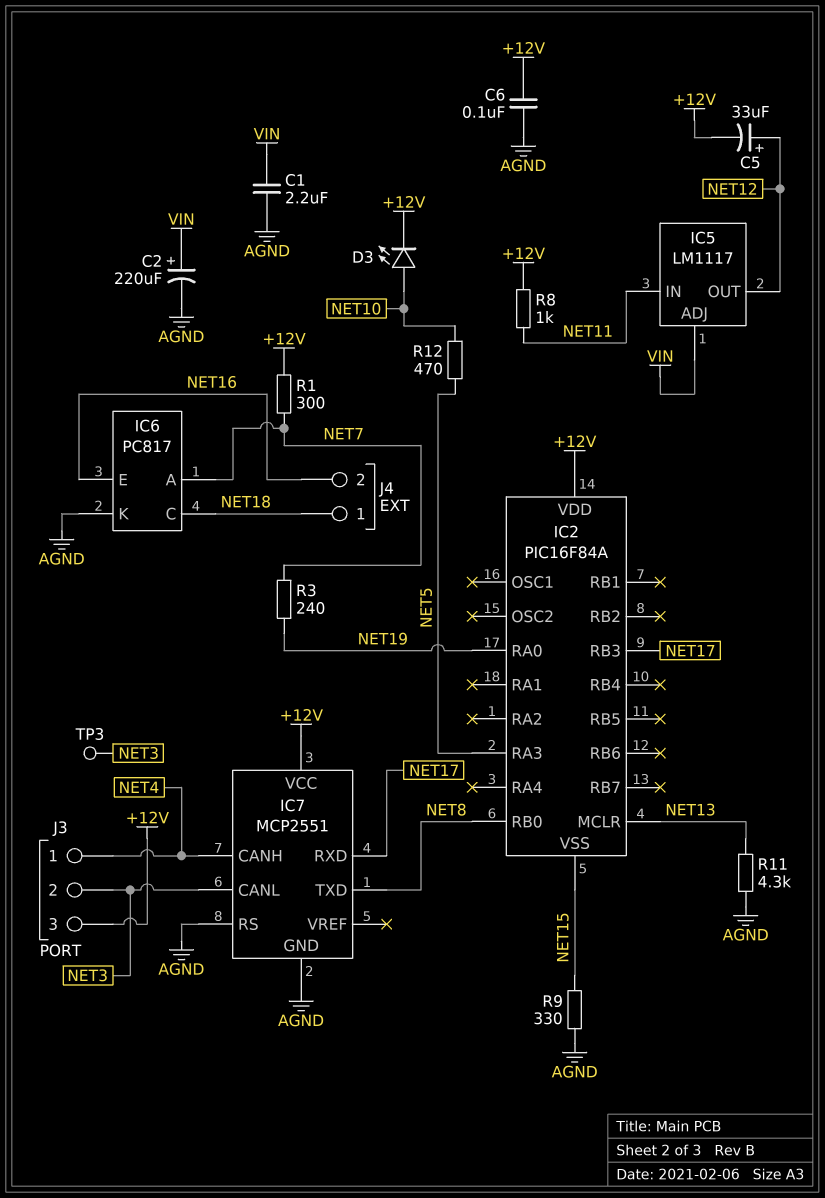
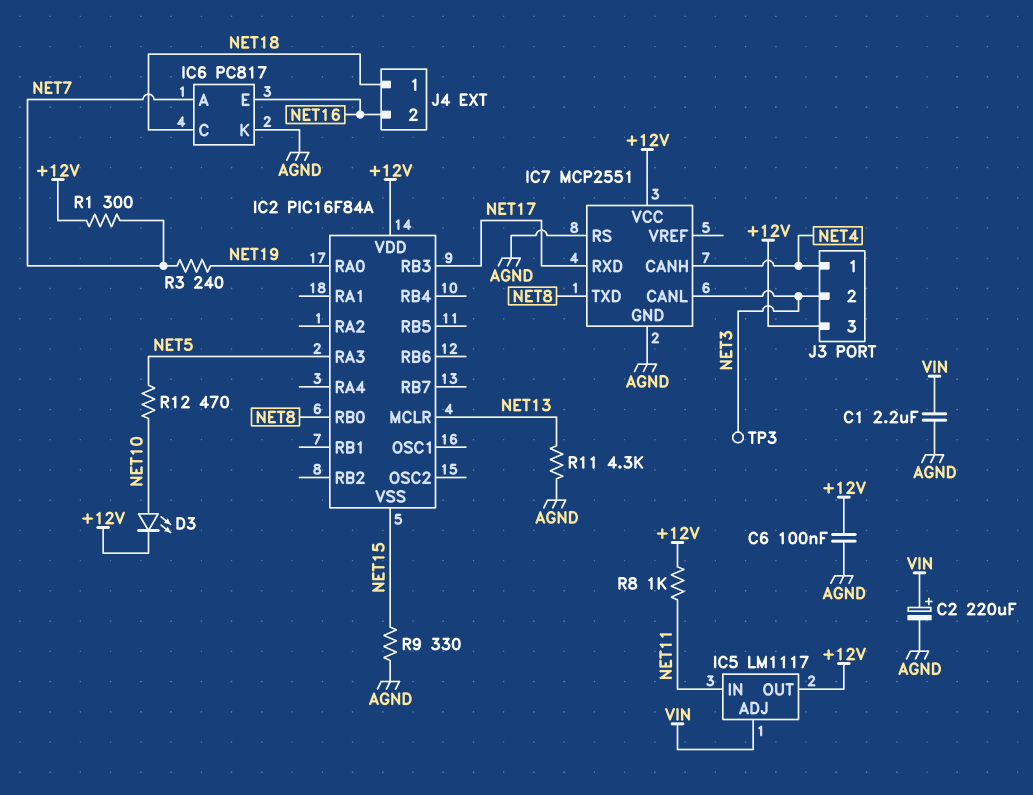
C5: 33uF (plus NET12, minus +12V) -> none
IC5 pin OUT: NET12 -> +12V

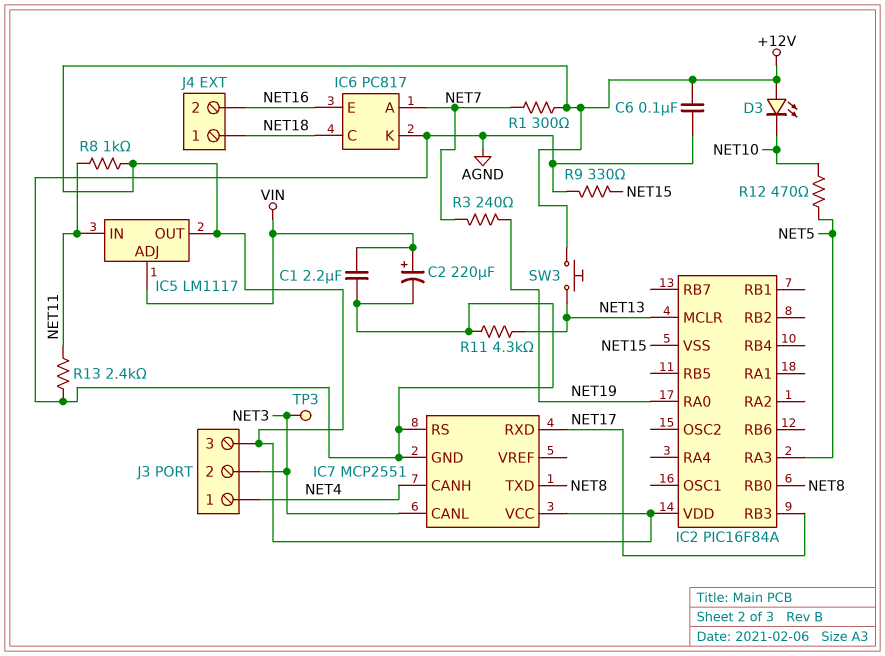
D3: LED (A NET10, K +12V) -> LED (A +12V, K NET10)
R13: none -> 2.4k (AGND, NET11)
SW3: none -> button (+12V, NET13)

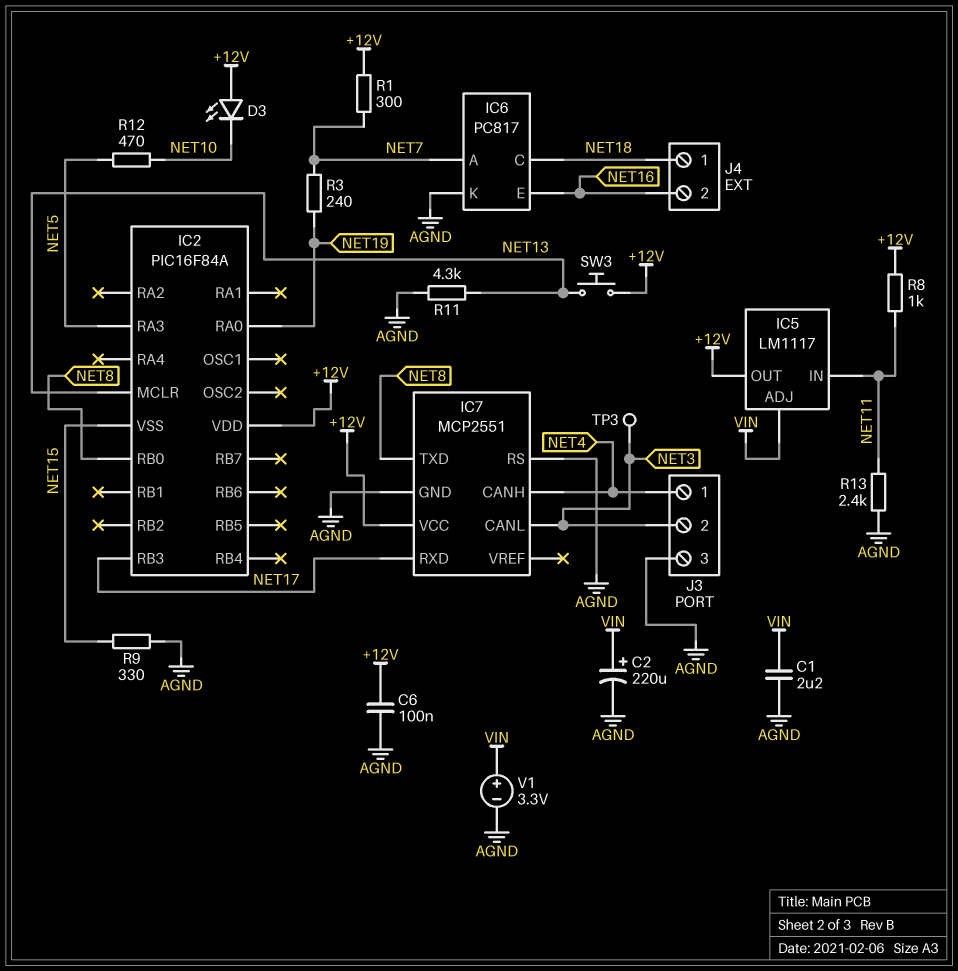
J3 pin 3: +12V -> AGND
V1: none -> 3.3V (plus VIN, minus AGND)

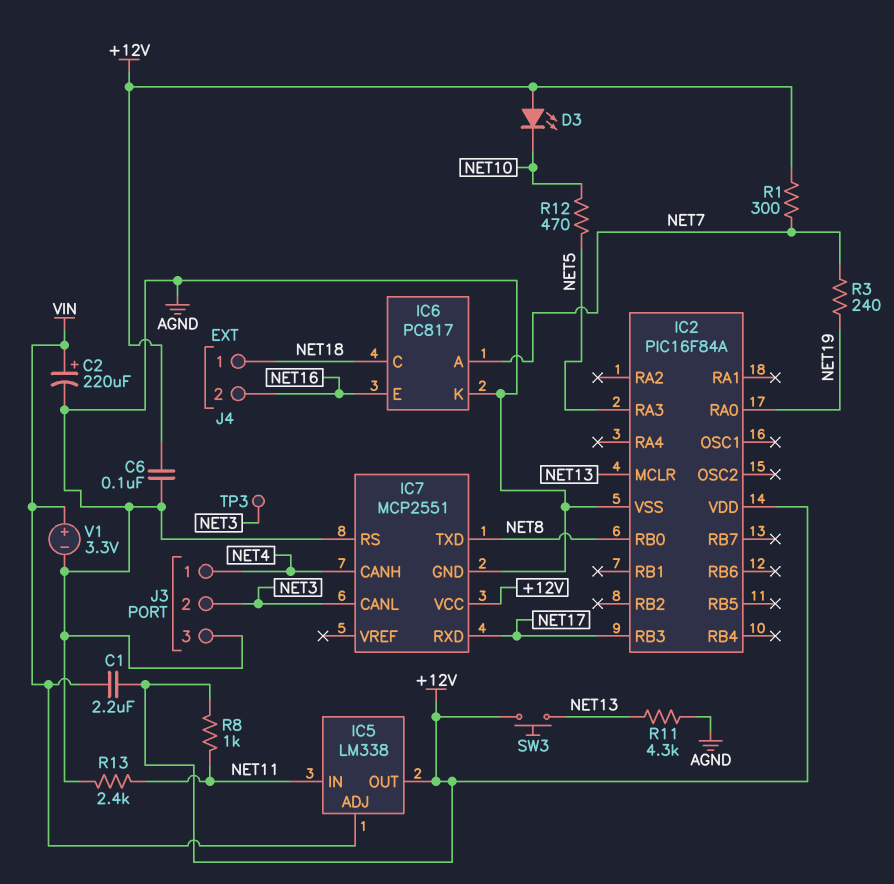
C1: 2.2uF (AGND, VIN) -> 2.2uF (+12V, VIN)
IC2 pin VSS: NET15 -> AGND
IC5: LM1117 -> LM338
R9: 330 (AGND, NET15) -> none

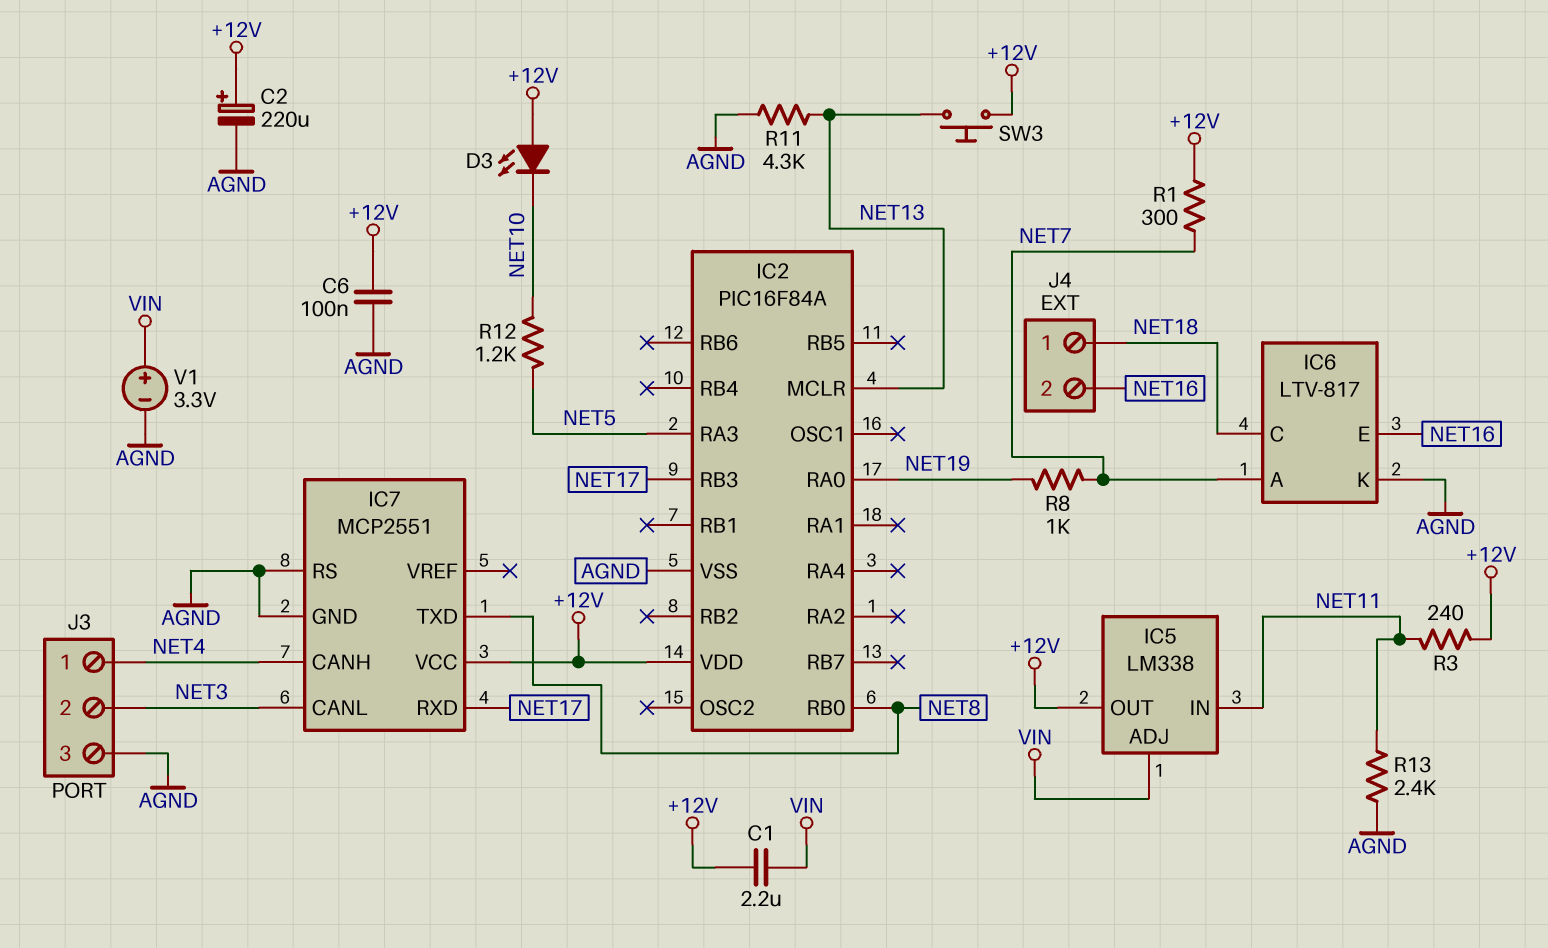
C2: 220uF (plus VIN, minus AGND) -> 220uF (plus +12V, minus AGND)
IC6: PC817 -> LTV-817
R3: 240 (NET7, NET19) -> 240 (+12V, NET11)
R8: 1k (+12V, NET11) -> 1k (NET7, NET19)
R12: 470 (NET5, NET10) -> 1.2k (NET5, NET10)
TP3: test point (NET3) -> none

